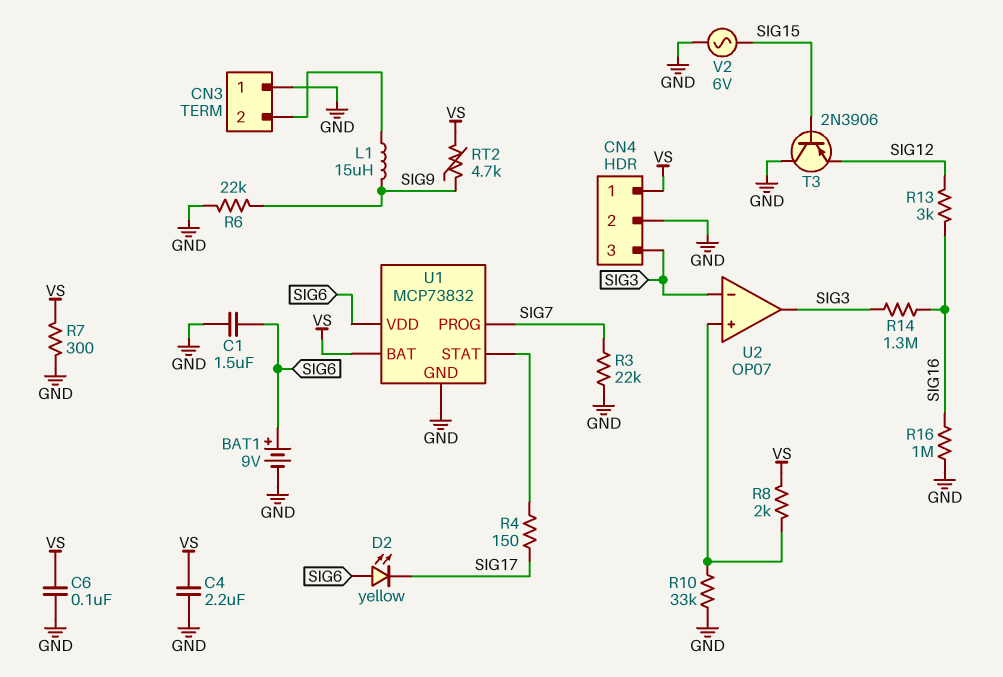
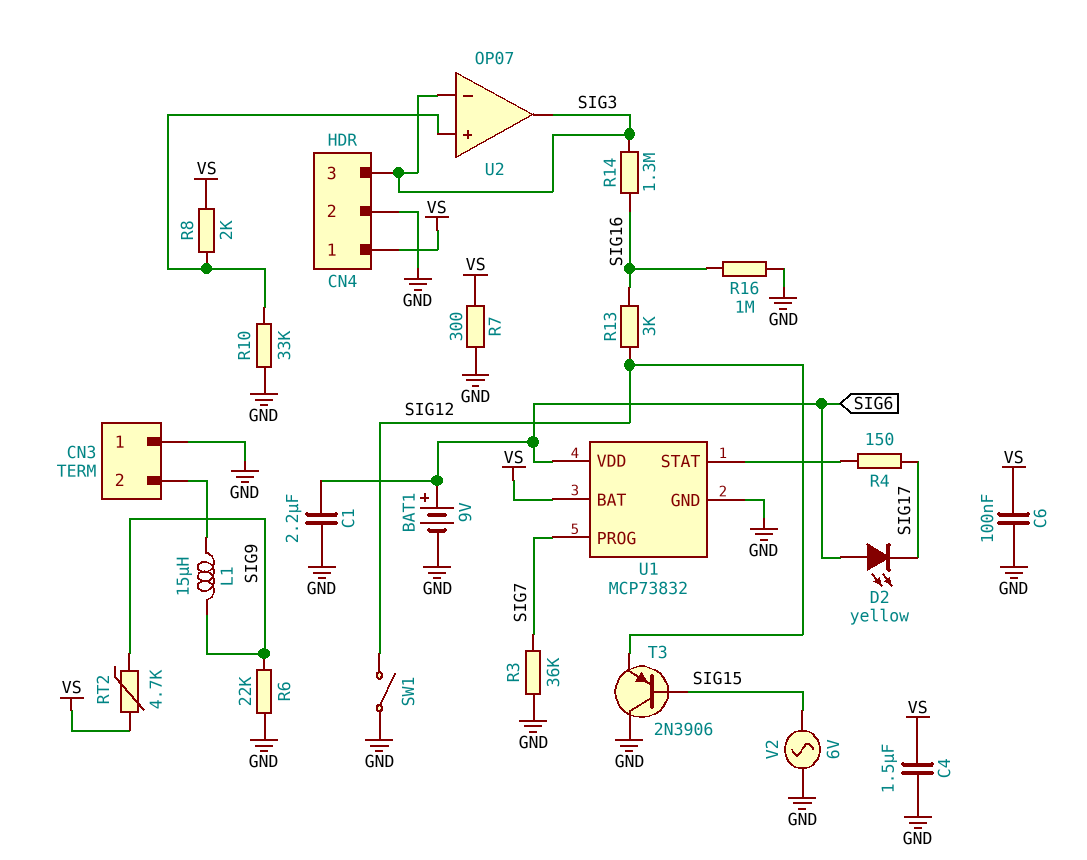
C1: 1.5uF (GND, SIG6) -> 2.2uF (GND, SIG6)
C4: 2.2uF (GND, VS) -> 1.5uF (GND, VS)
R3: 22k (GND, SIG7) -> 36k (GND, SIG7)
SW1: none -> switch (GND, SIG12)

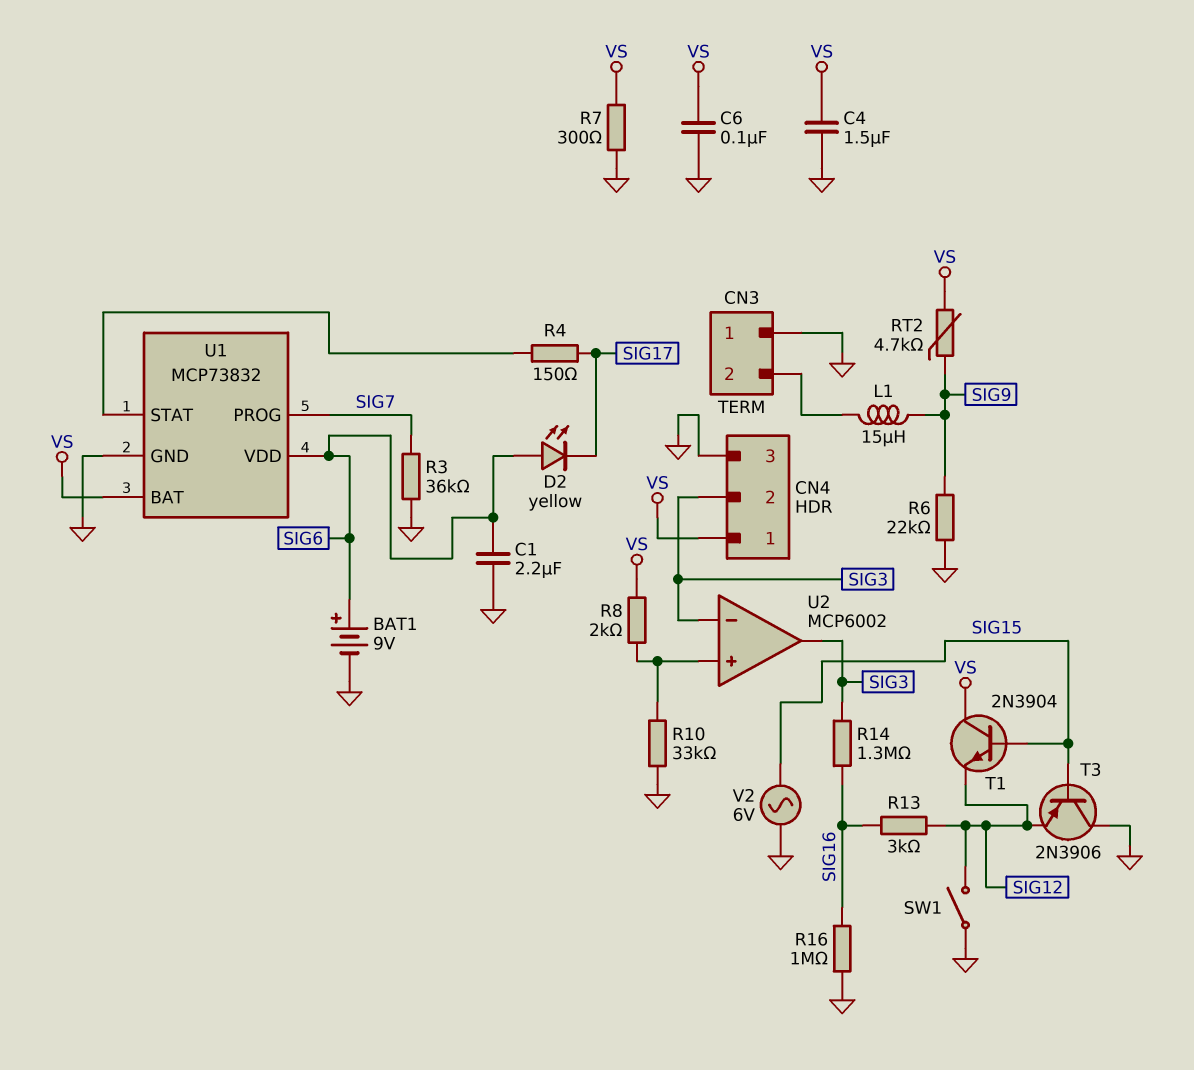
CN4 pin 2: GND -> SIG3
CN4 pin 3: SIG3 -> GND
T1: none -> NPN 2N3904 (B SIG15, C VS, E SIG12)
U2: OP07 -> MCP6002

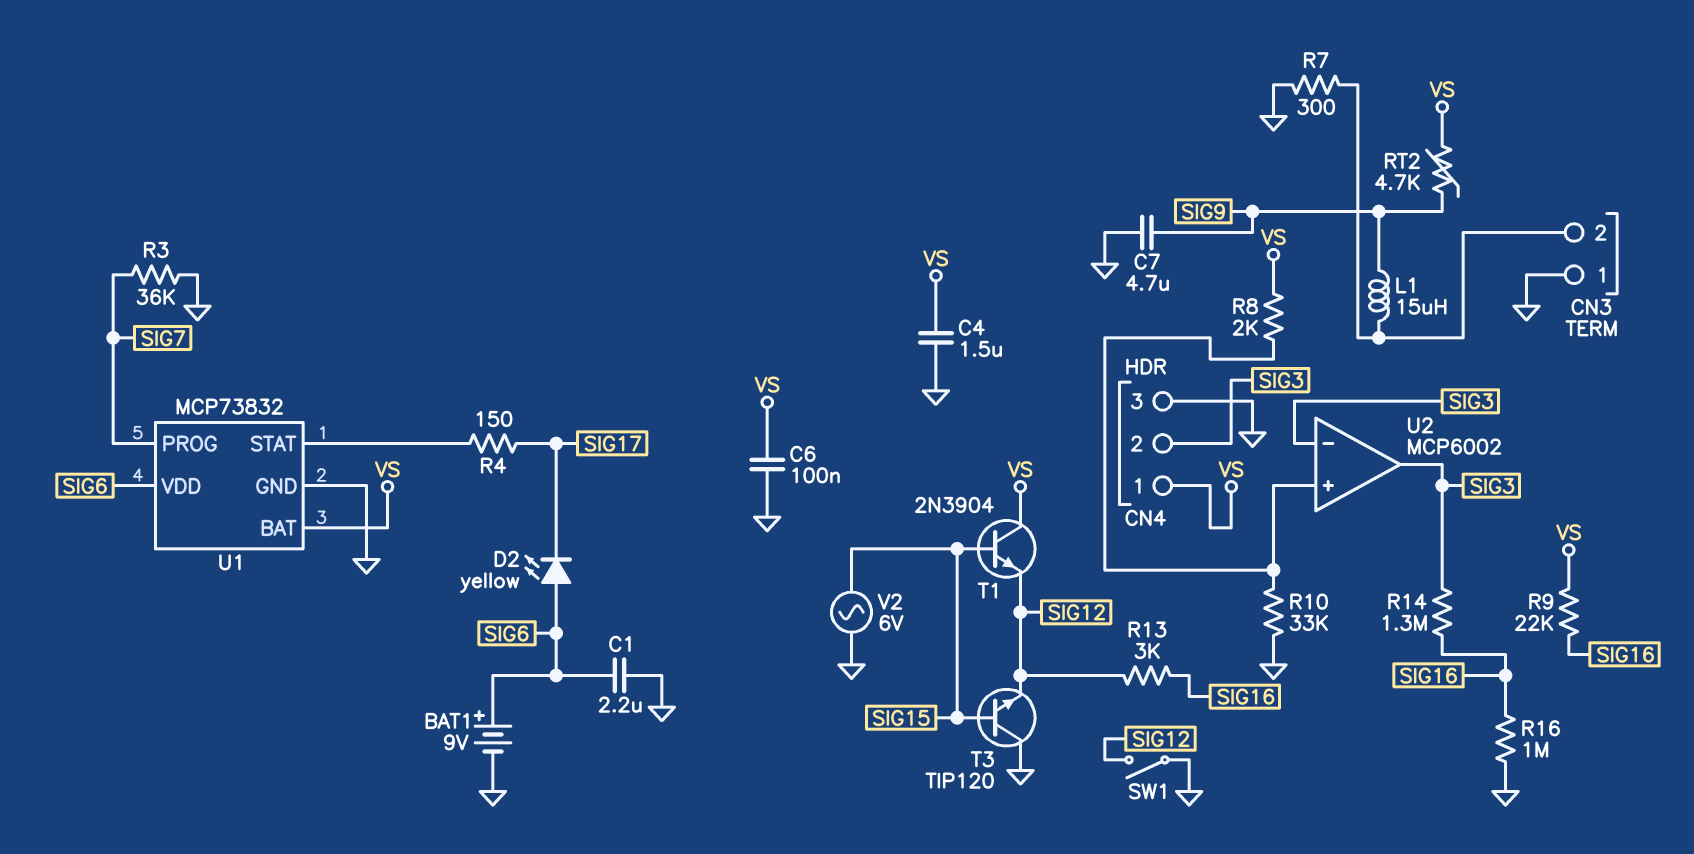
C7: none -> 4.7uF (GND, SIG9)
R6: 22k (GND, SIG9) -> none
R7: 300 (GND, VS) -> 300 (CN3/2, GND)
R9: none -> 22k (SIG16, VS)
T3: PNP 2N3906 (B SIG15, C GND, E SIG12) -> NPN TIP120 (B SIG15, C GND, E SIG12)

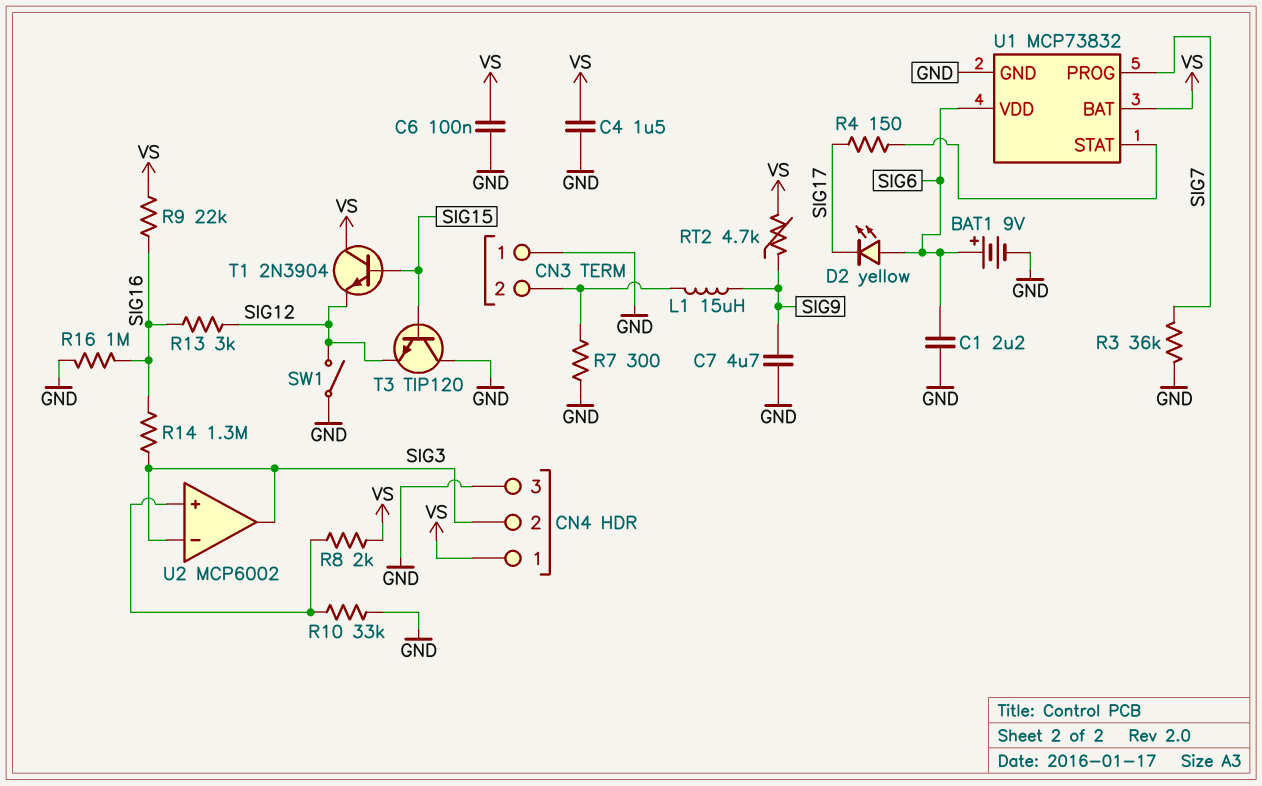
V2: AC 6V (GND, SIG15) -> none

